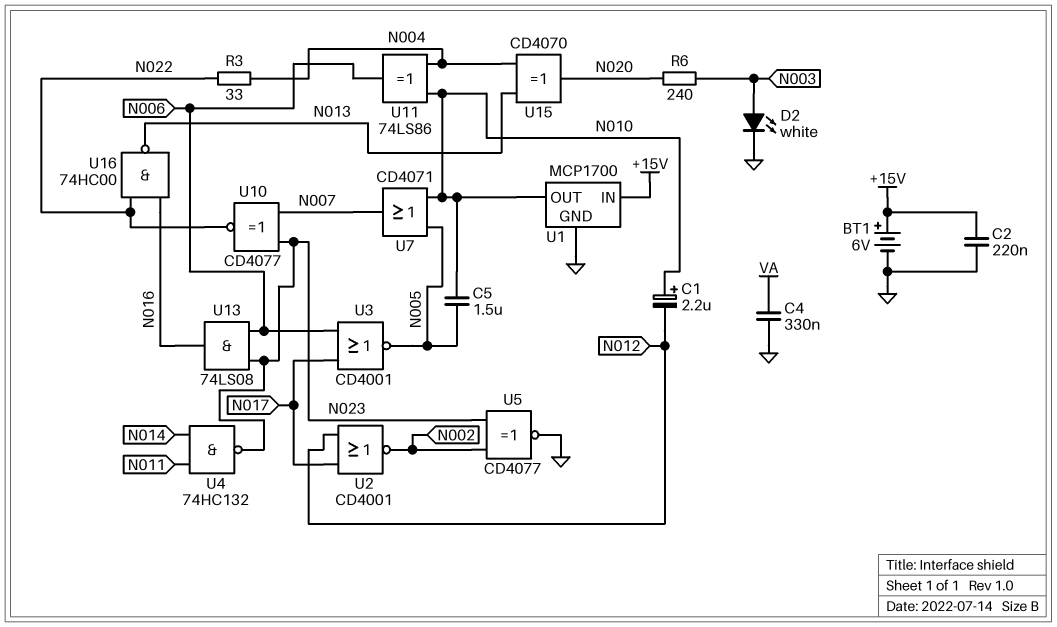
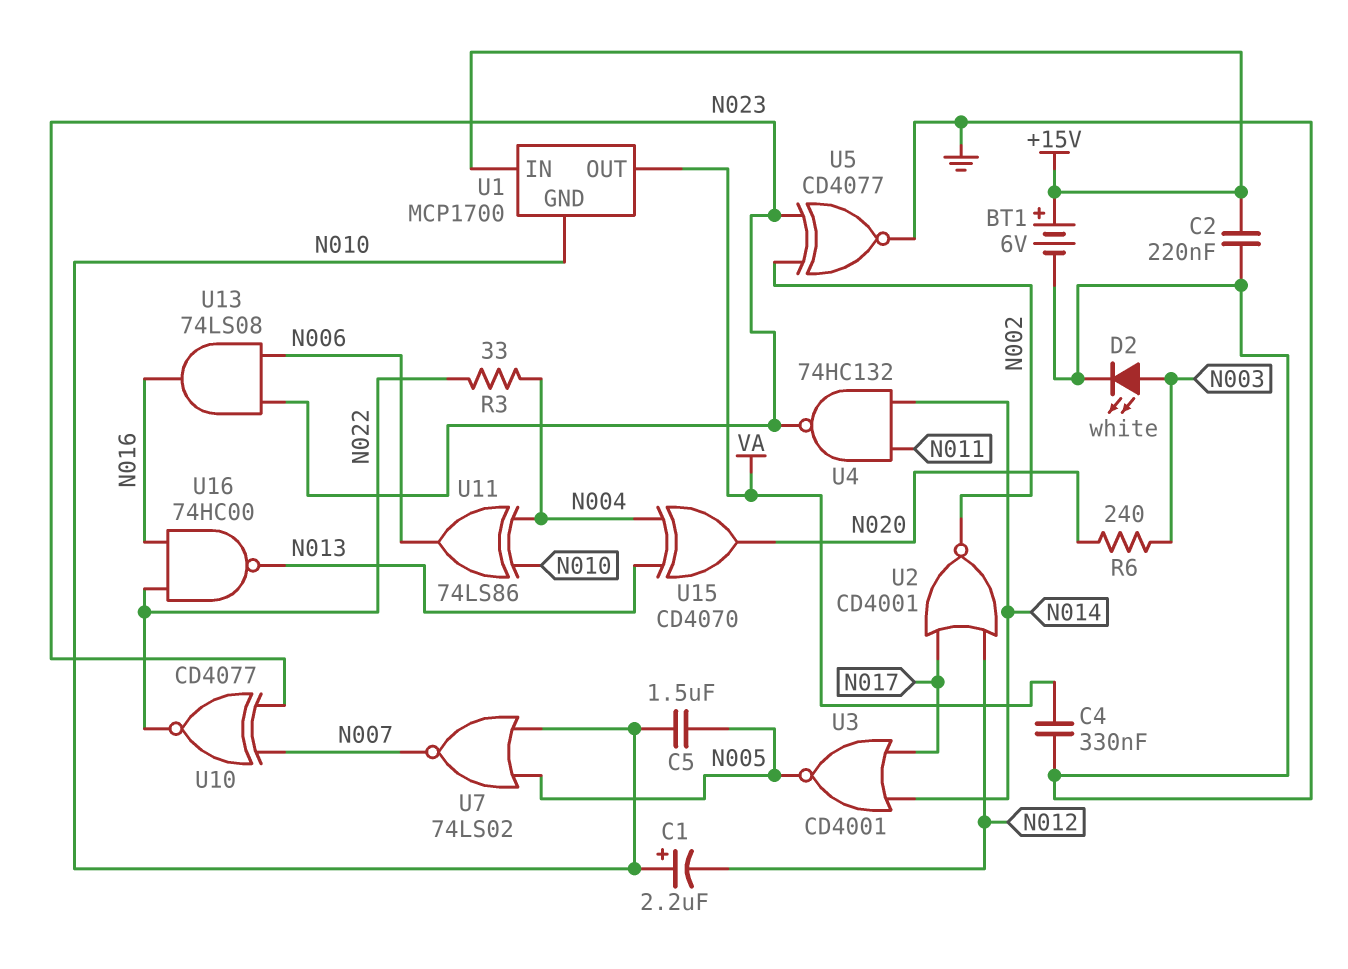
U1 pin GND: GND -> N010
U1 pin OUT: N010 -> VA
U3: NOR CD4001 (in N006, in N017, out N005) -> NOR CD4001 (in N014, in N017, out N005)
U7: OR CD4071 (in N005, in N010, out N007) -> NOR 74LS02 (in N005, in N010, out N007)

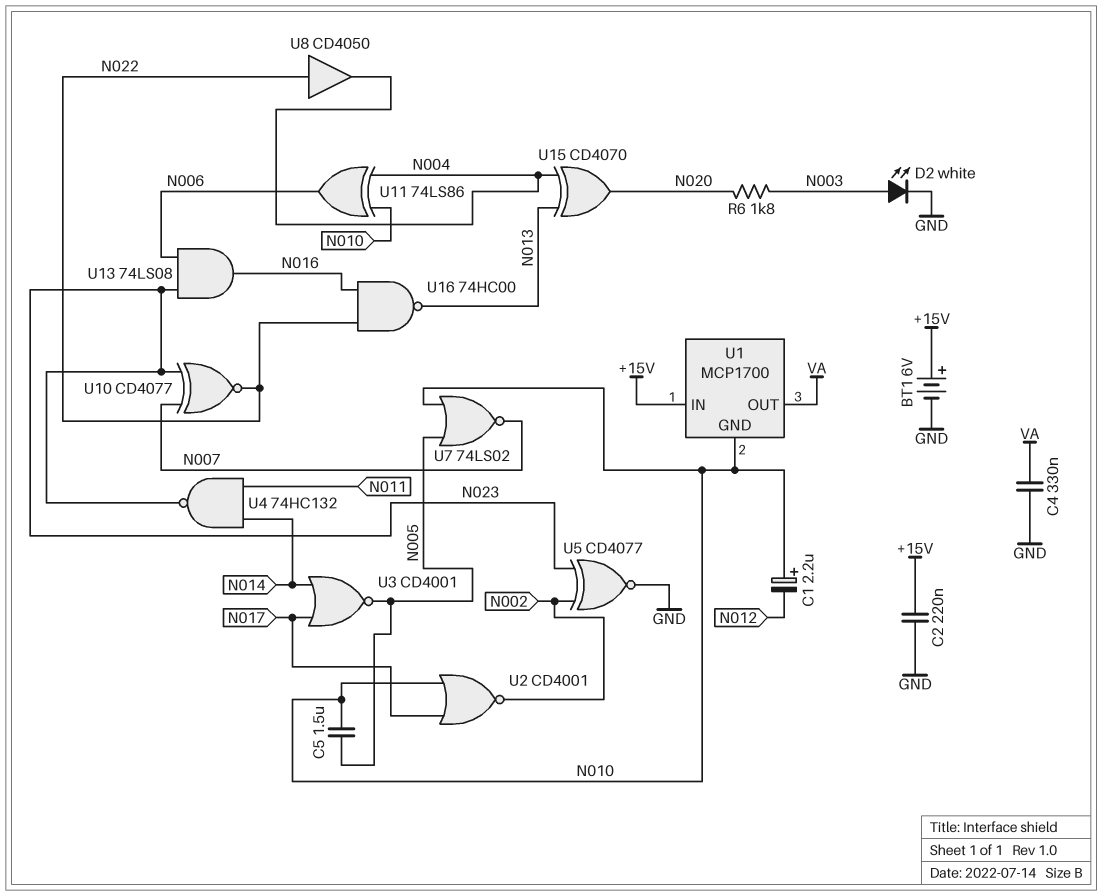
R3: 33 (N004, N022) -> none
R6: 240 (N003, N020) -> 1.8k (N003, N020)
U2: NOR CD4001 (in N012, in N017, out N002) -> NOR CD4001 (in N010, in N017, out N002)
U8: none -> buffer CD4050 (in N022, out N004)

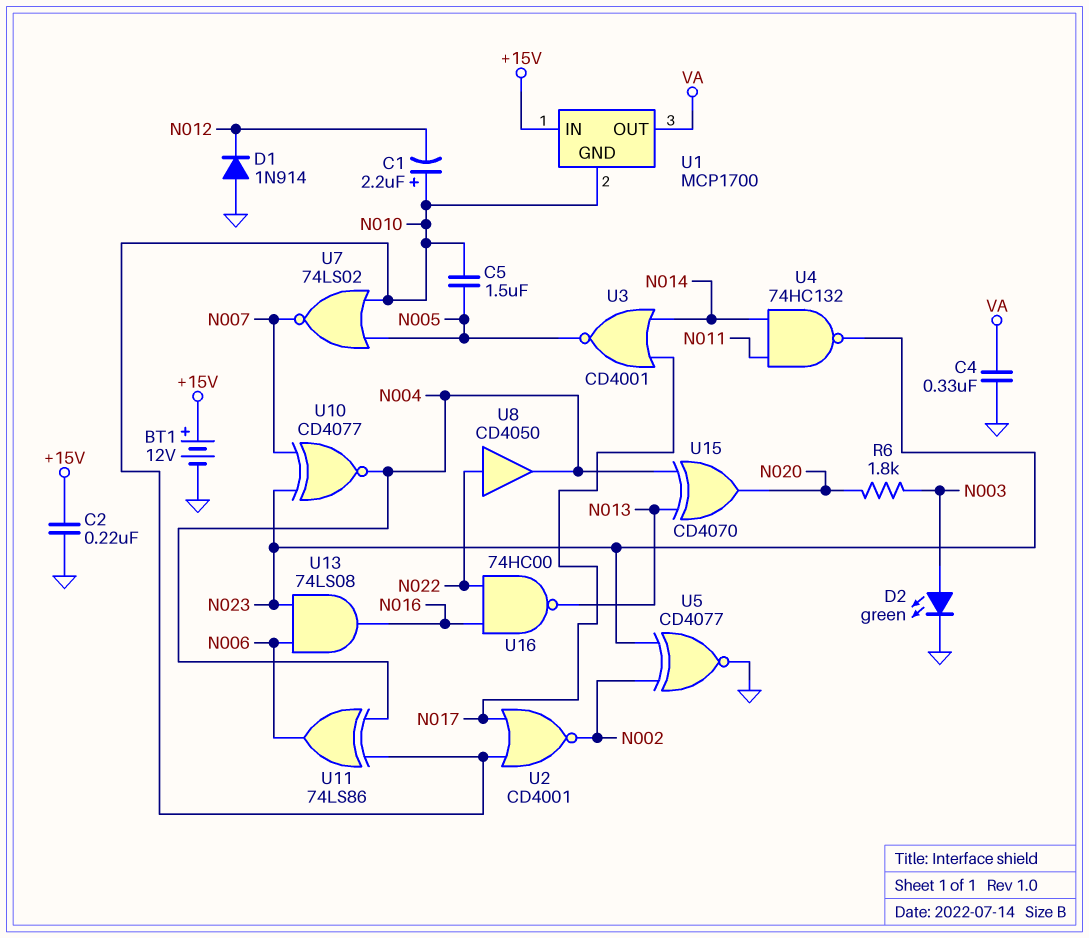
BT1: 6V (plus +15V, minus GND) -> 12V (plus +15V, minus GND)
D1: none -> diode 1N914 (A GND, K N012)
D2: LED white (A N003, K GND) -> LED green (A N003, K GND)
U10: XNOR CD4077 (in N007, in N023, out N022) -> XNOR CD4077 (in N007, in N023, out N004)

